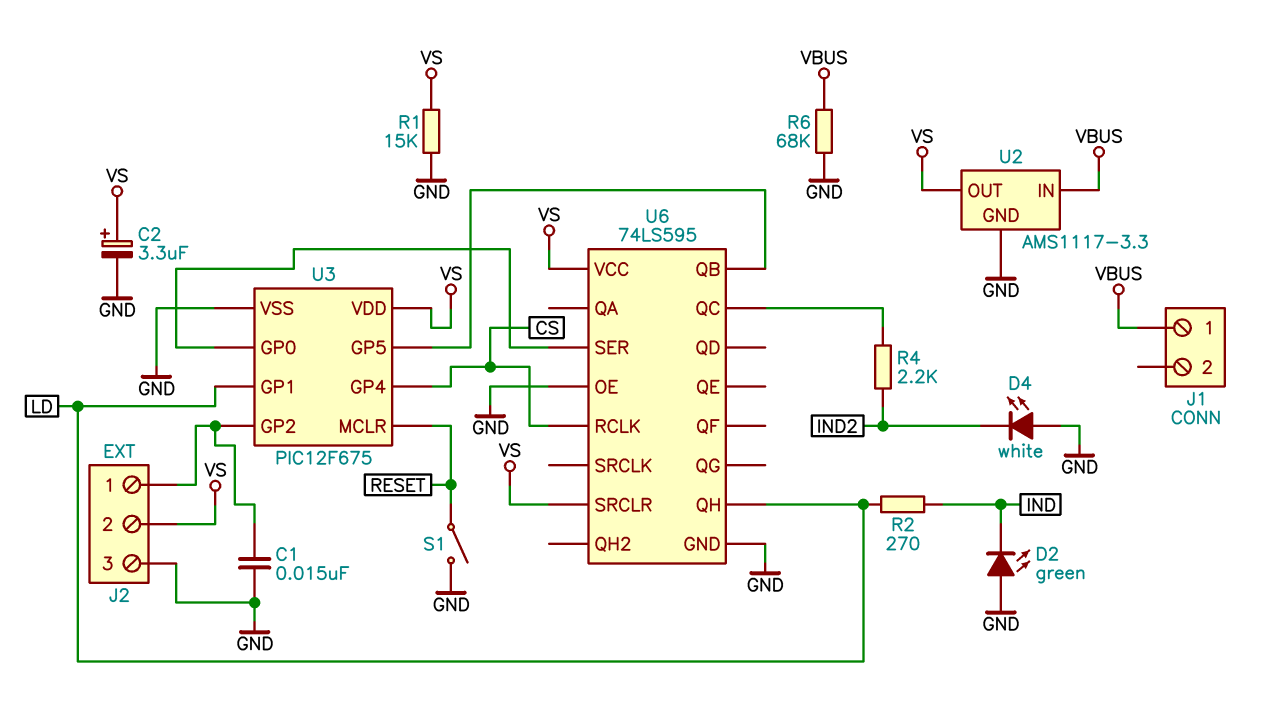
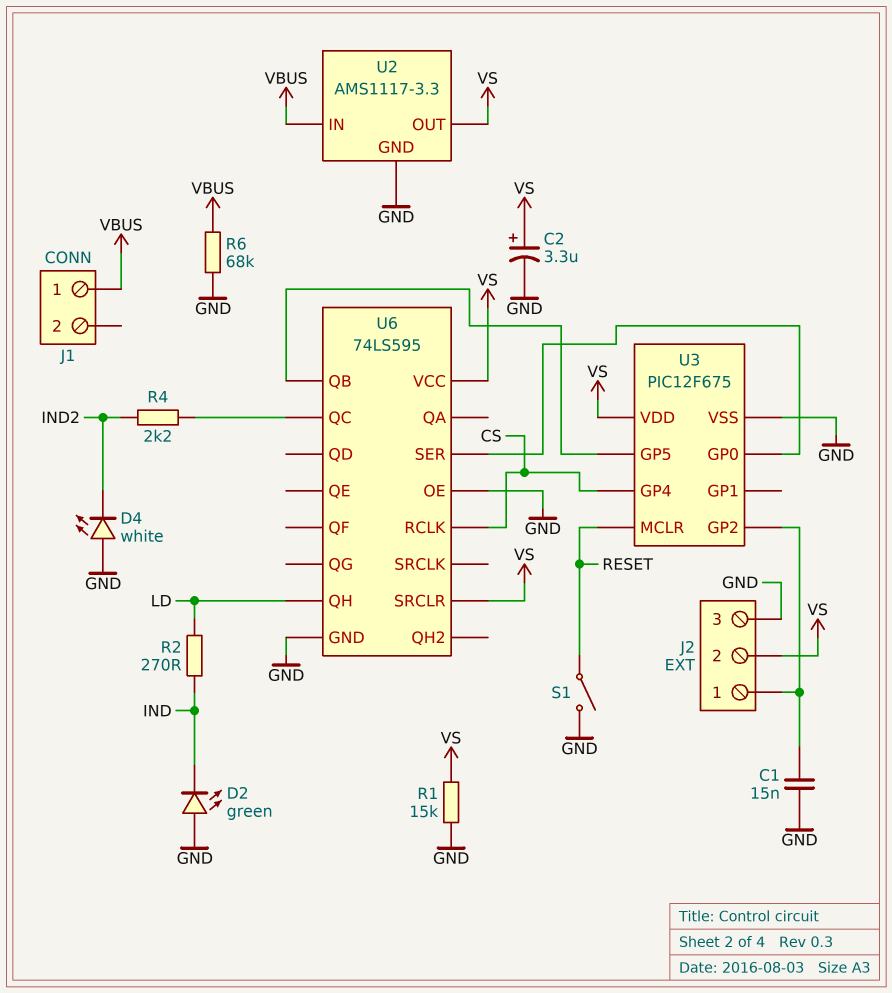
U3 pin GP1: LD -> none

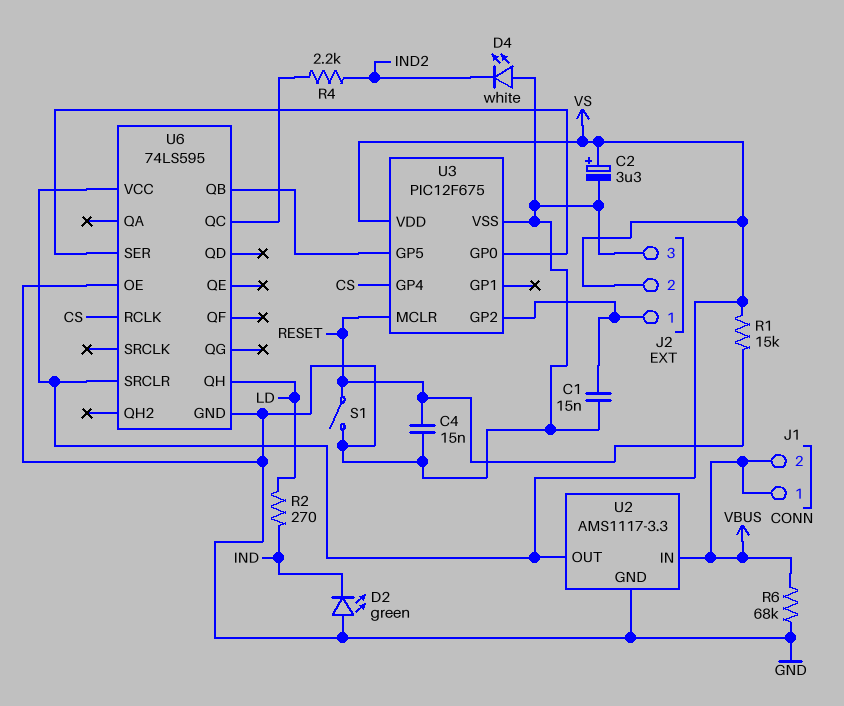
C4: none -> 15nF (GND, RESET)
J1 pin 2: none -> VBUS
R1: 15k (GND, VS) -> 15k (RESET, VS)

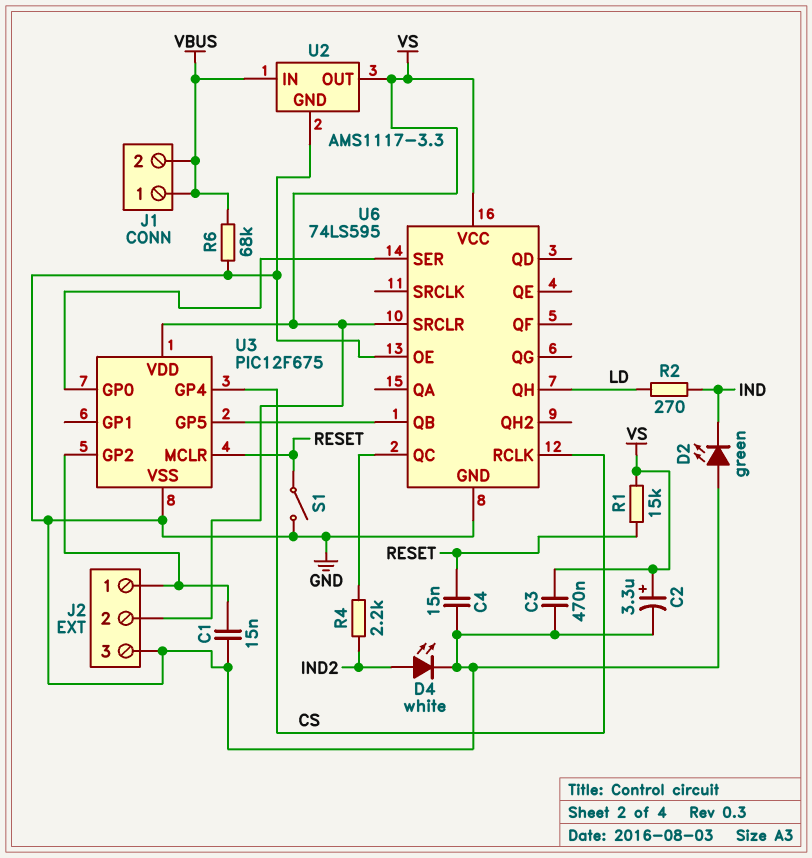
C3: none -> 470nF (GND, VS)
D4: LED white (A GND, K IND2) -> LED white (A IND2, K GND)

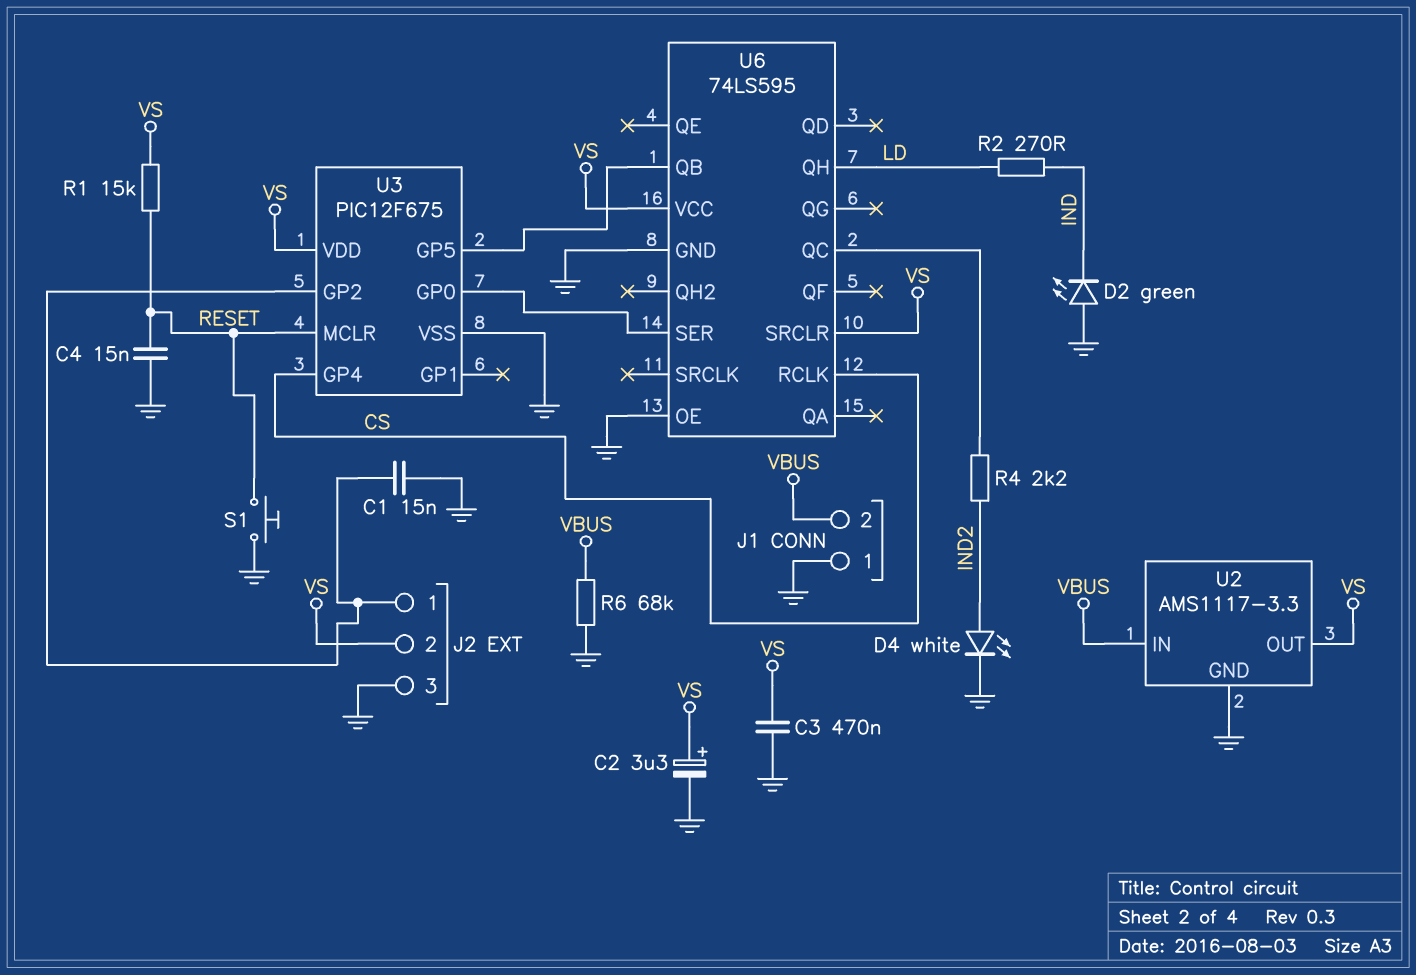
J1 pin 1: VBUS -> GND
S1: switch (GND, RESET) -> button (GND, RESET)

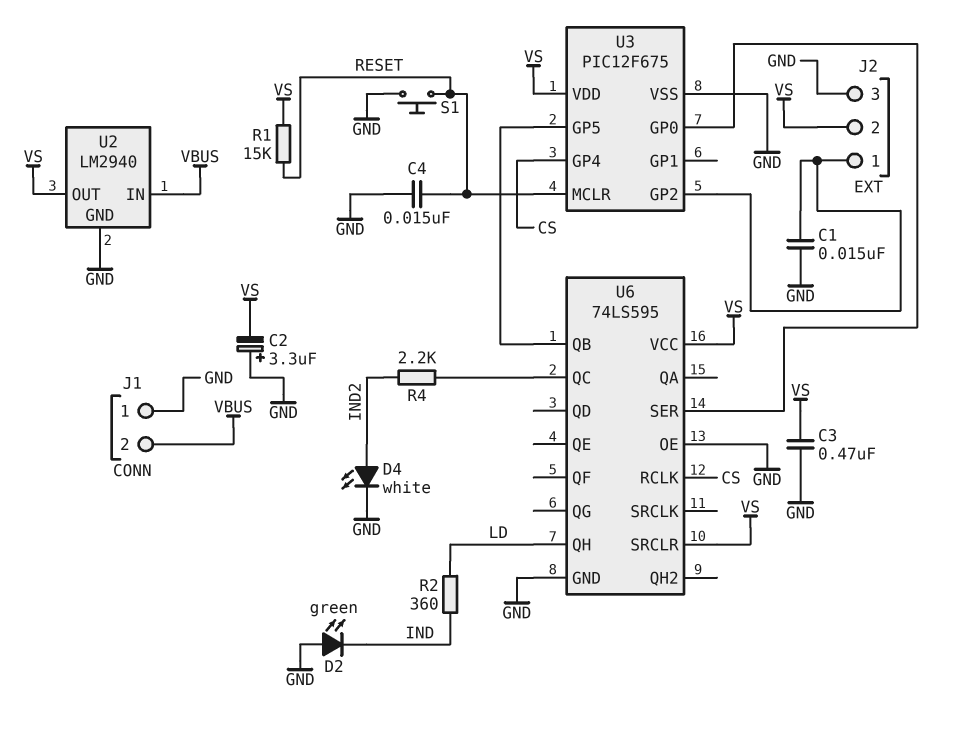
C2: 3.3uF (plus VS, minus GND) -> 3.3uF (plus GND, minus VS)
R2: 270 (IND, LD) -> 360 (IND, LD)
R6: 68k (GND, VBUS) -> none
U2: AMS1117-3.3 -> LM2940

